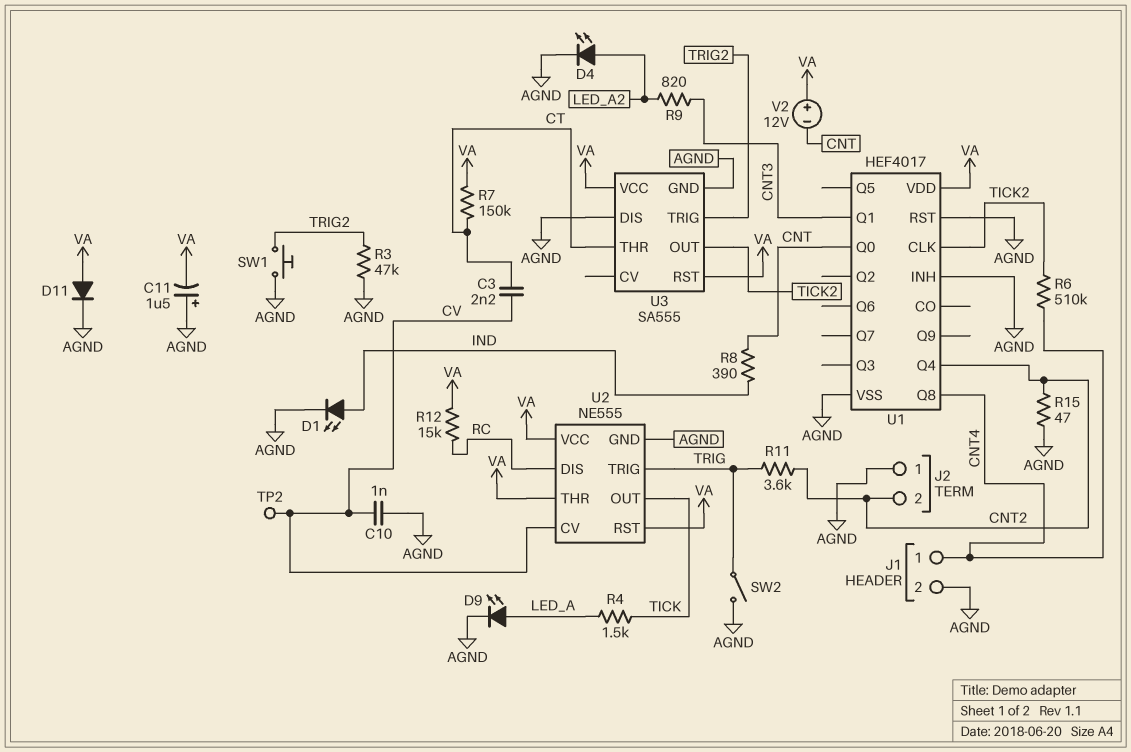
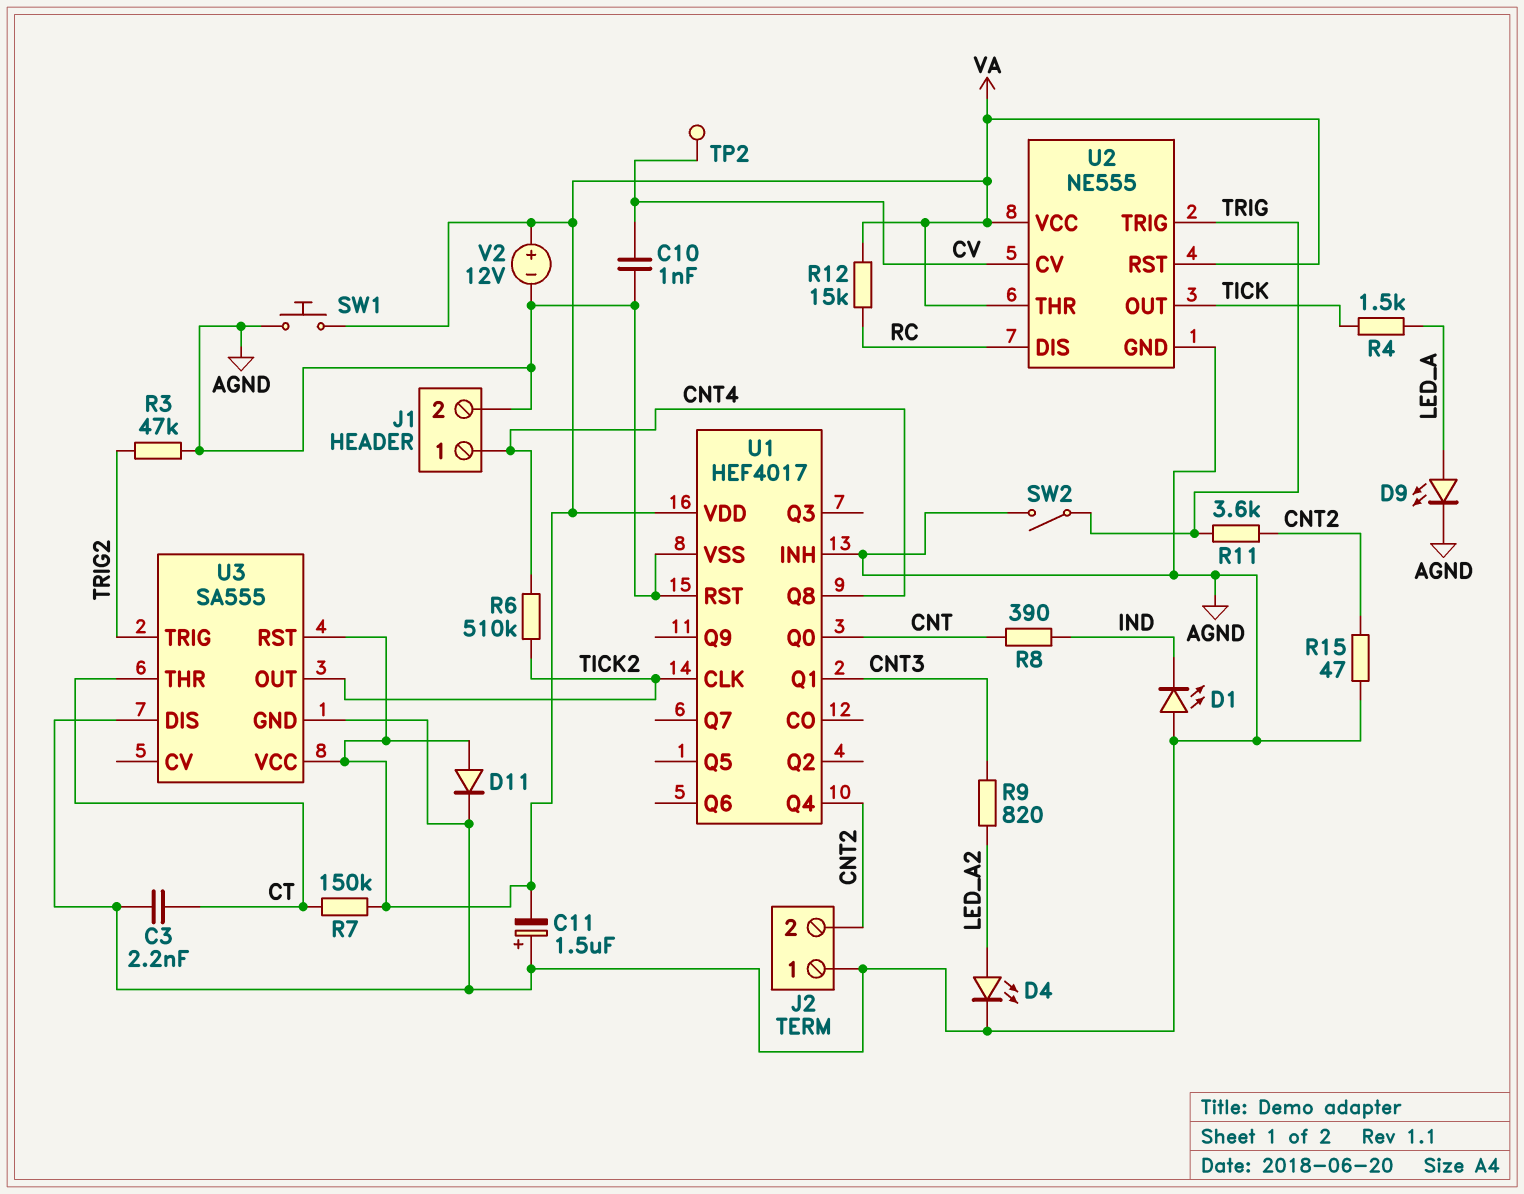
C3: 2.2nF (CT, CV) -> 2.2nF (AGND, CT)
D1: LED (A IND, K AGND) -> LED (A AGND, K IND)
SW1: button (AGND, TRIG2) -> button (AGND, VA)
V2: 12V (plus VA, minus CNT) -> 12V (plus VA, minus AGND)

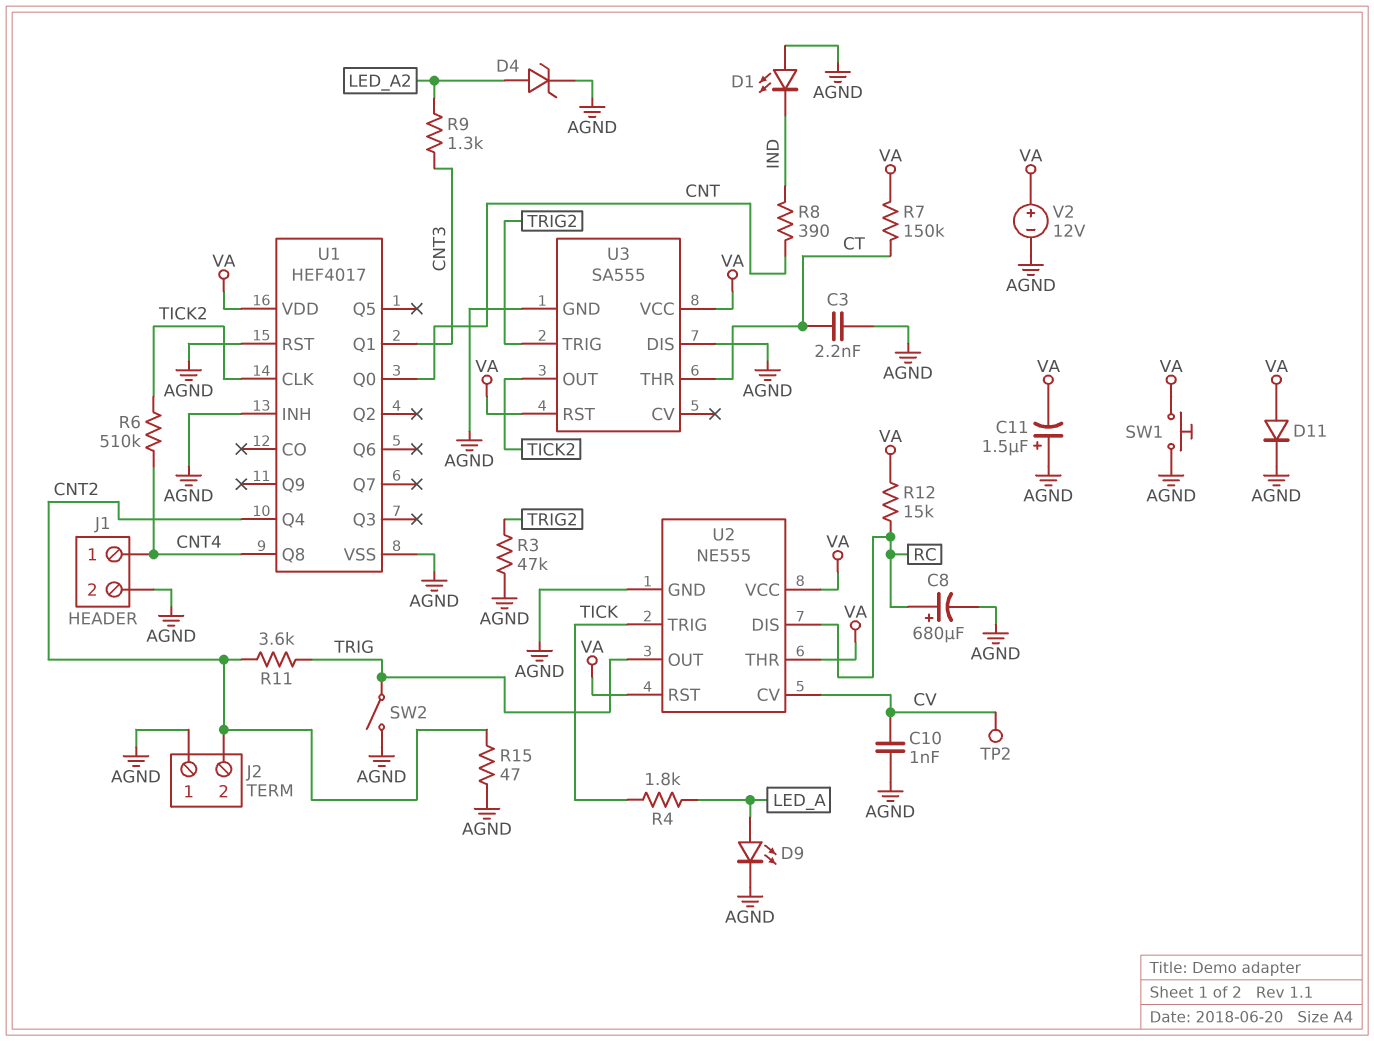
C8: none -> 680uF (plus RC, minus AGND)
D4: LED (A LED_A2, K AGND) -> zener (A LED_A2, K AGND)
R4: 1.5k (LED_A, TICK) -> 1.8k (LED_A, TICK)
R9: 820 (CNT3, LED_A2) -> 1.3k (CNT3, LED_A2)
U2 pin OUT: TICK -> TRIG
U2 pin TRIG: TRIG -> TICK

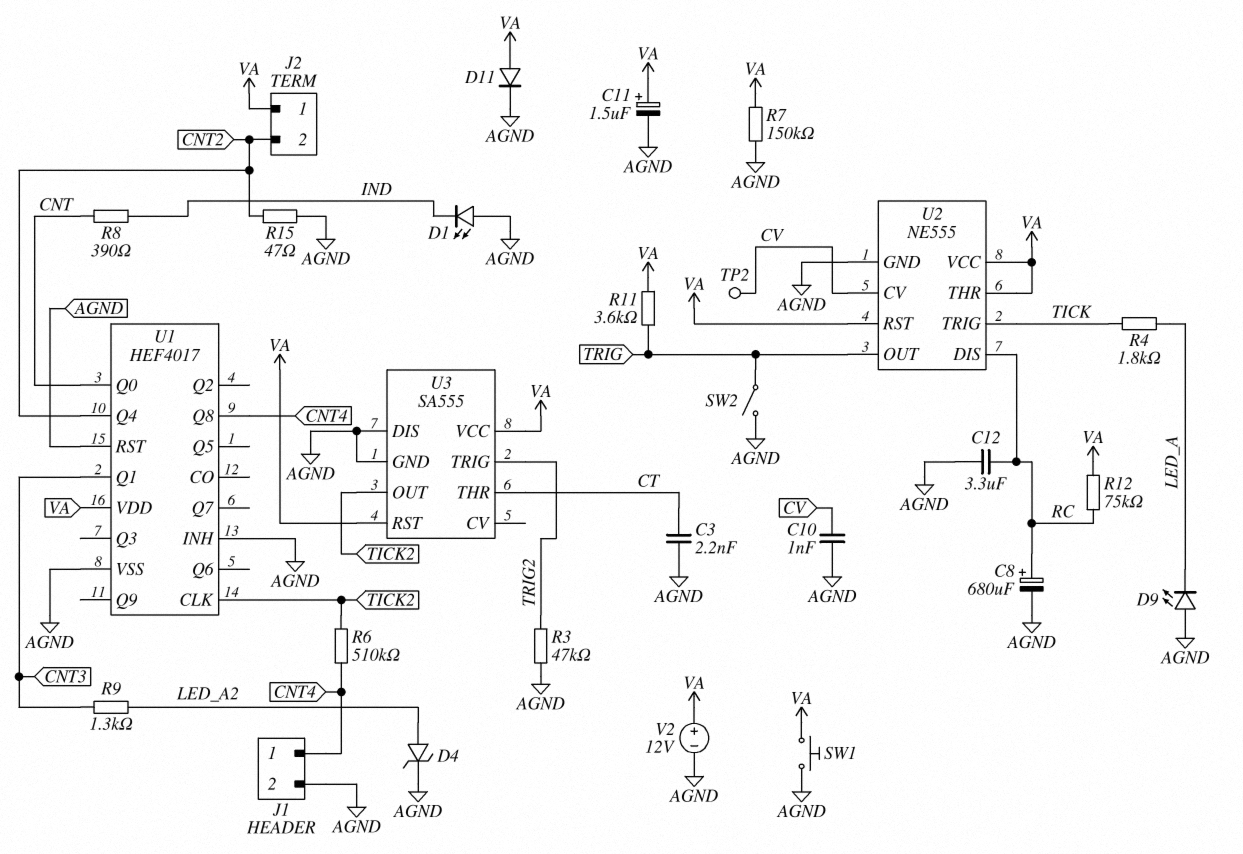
C11: 1.5uF (plus AGND, minus VA) -> 1.5uF (plus VA, minus AGND)
C12: none -> 3.3uF (AGND, RC)
D9: LED (A LED_A, K AGND) -> LED (A AGND, K LED_A)
J2 pin 1: AGND -> VA
R7: 150k (CT, VA) -> 150k (AGND, VA)
R11: 3.6k (CNT2, TRIG) -> 3.6k (TRIG, VA)
R12: 15k (RC, VA) -> 75k (RC, VA)

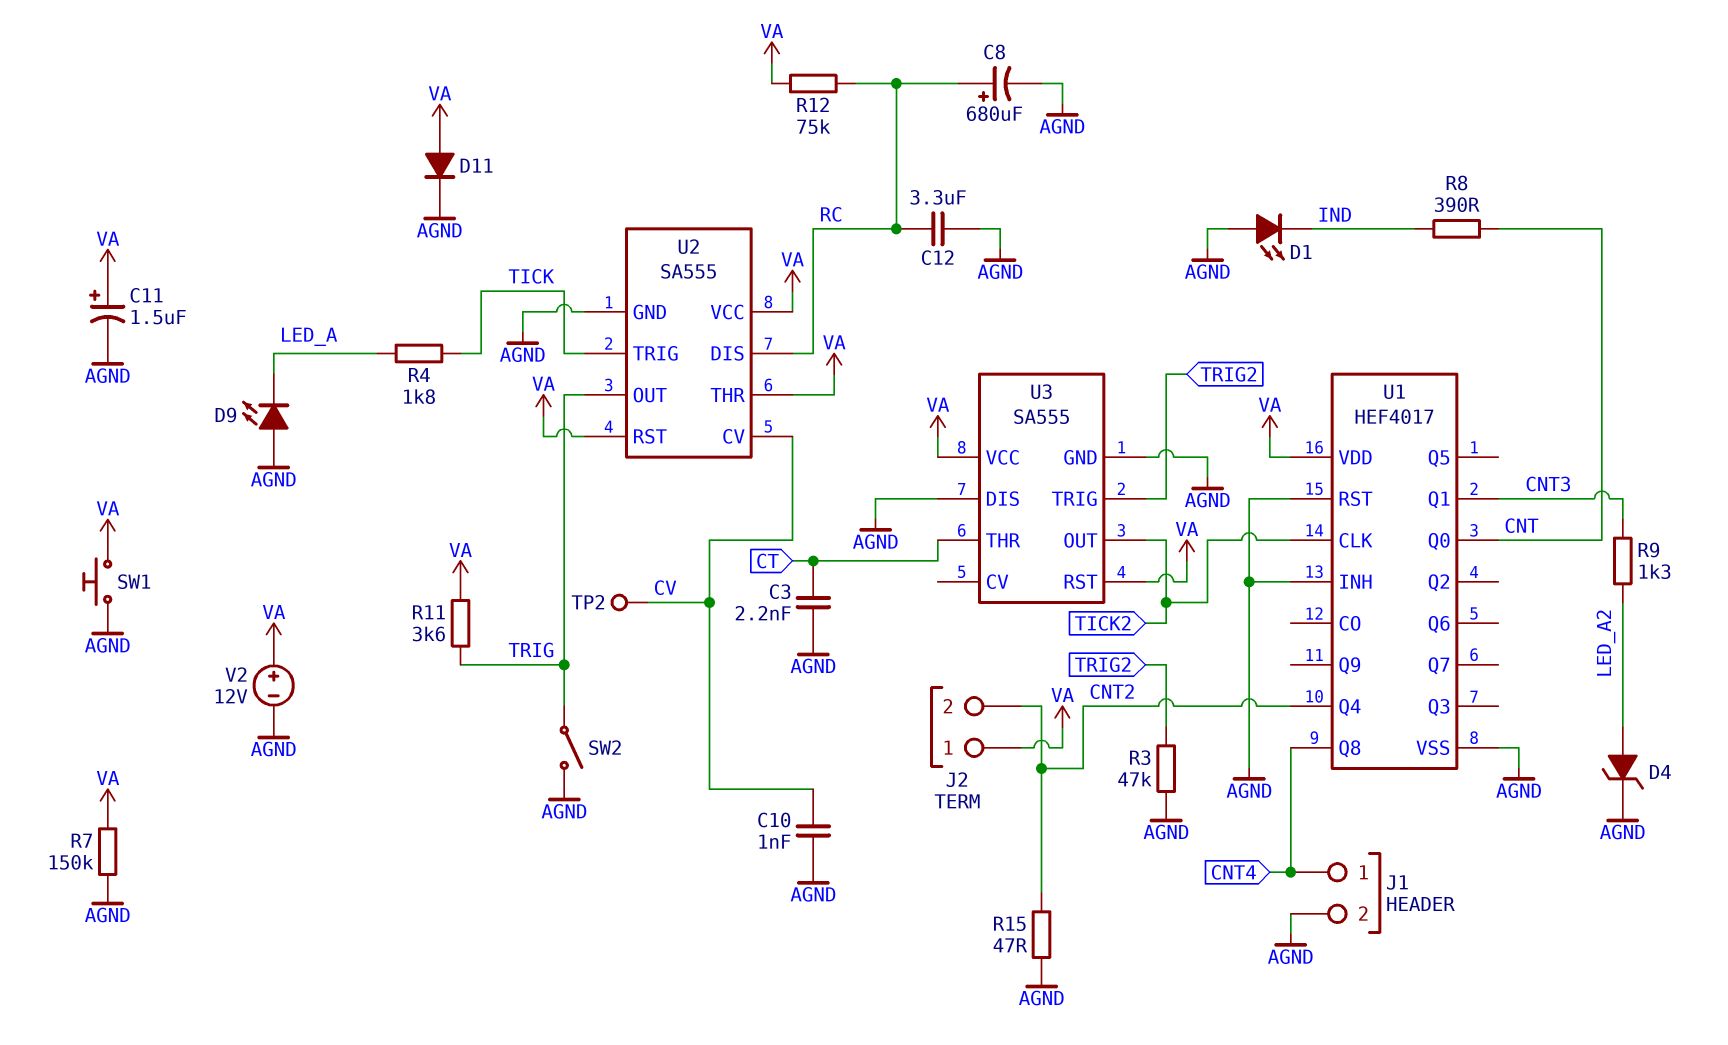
R6: 510k (CNT4, TICK2) -> none
U2: NE555 -> SA555

